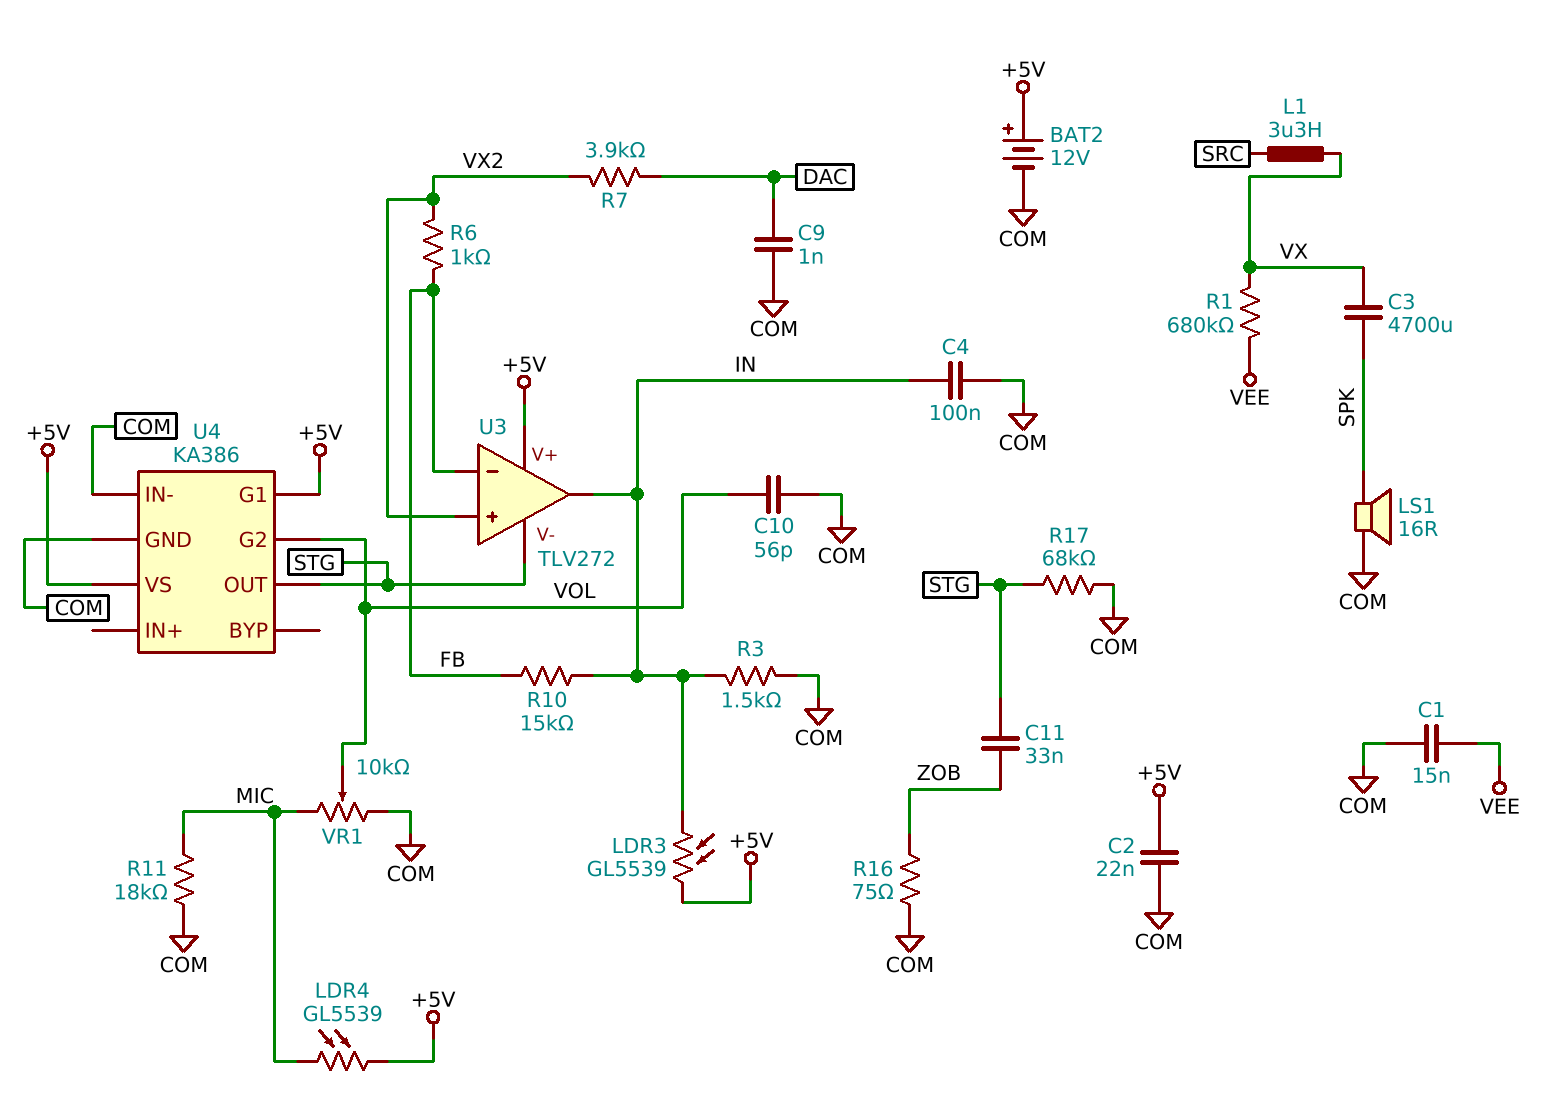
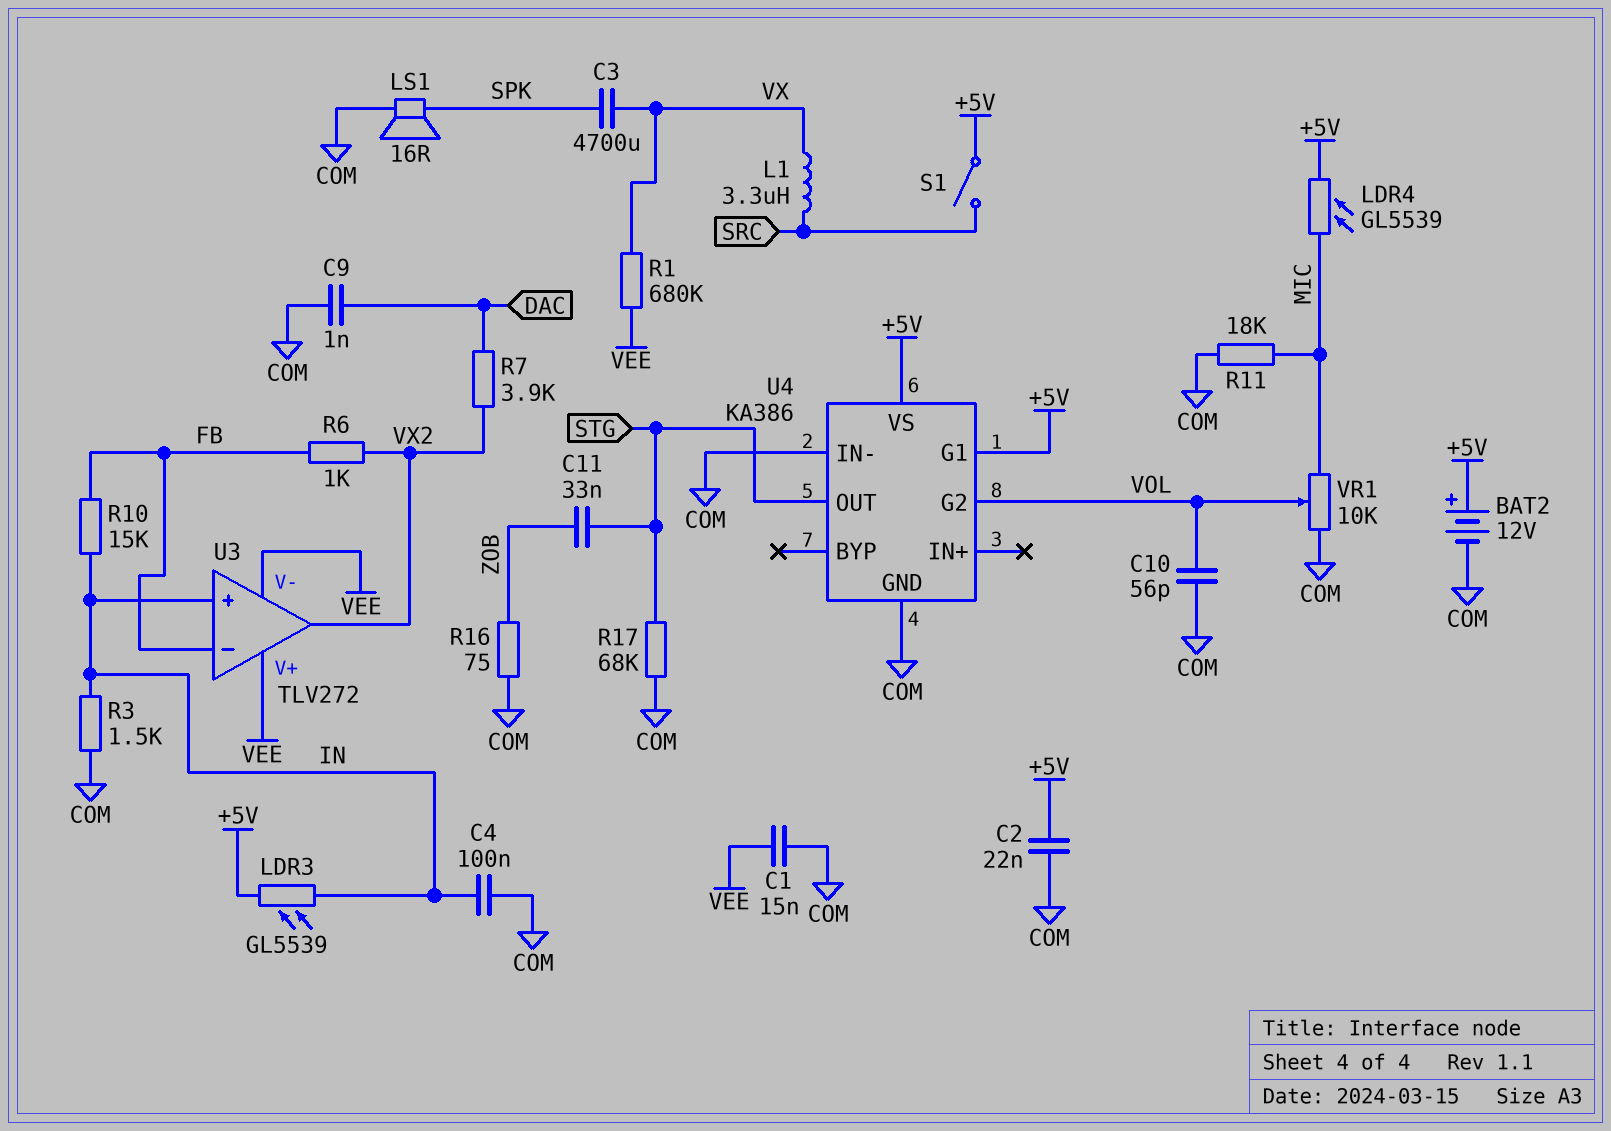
S1: none -> switch (+5V, SRC)
U3 pin V+: +5V -> VEE
U3 pin V-: STG -> VEE
U3 pin in+: VX2 -> IN
U3 pin out: IN -> VX2

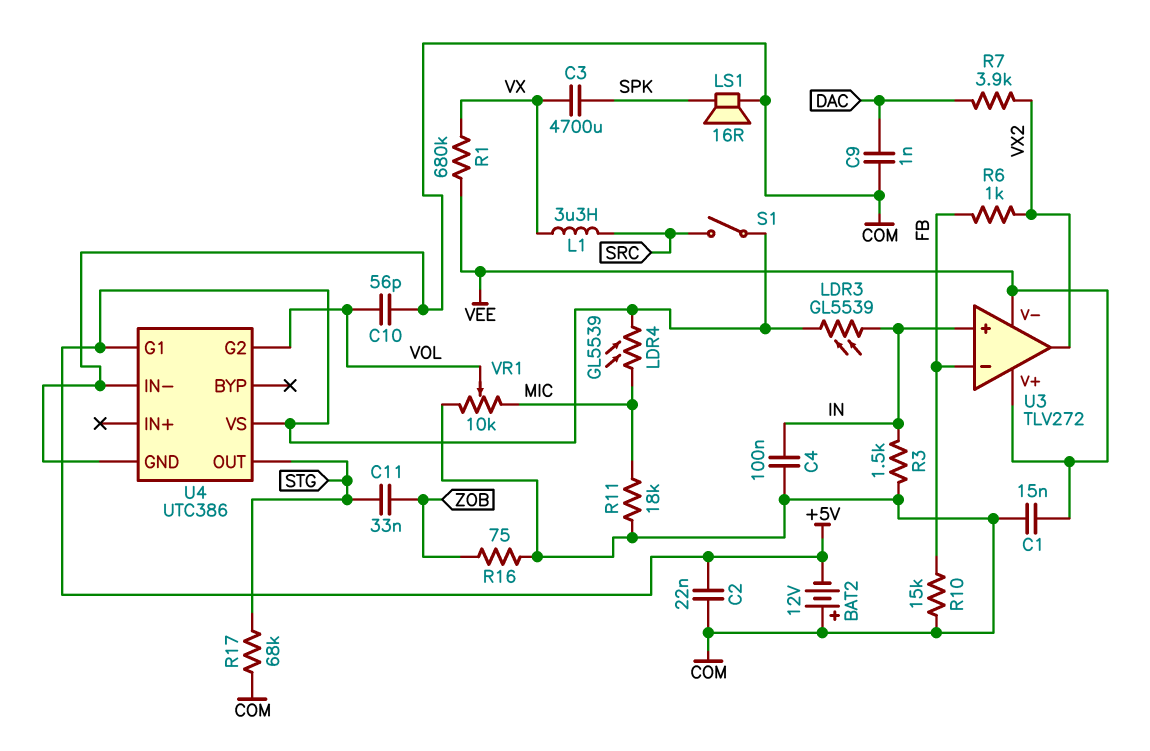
BAT2: 12V (plus +5V, minus COM) -> 12V (plus COM, minus +5V)
R10: 15k (FB, IN) -> 15k (COM, FB)
U4: KA386 -> UTC386

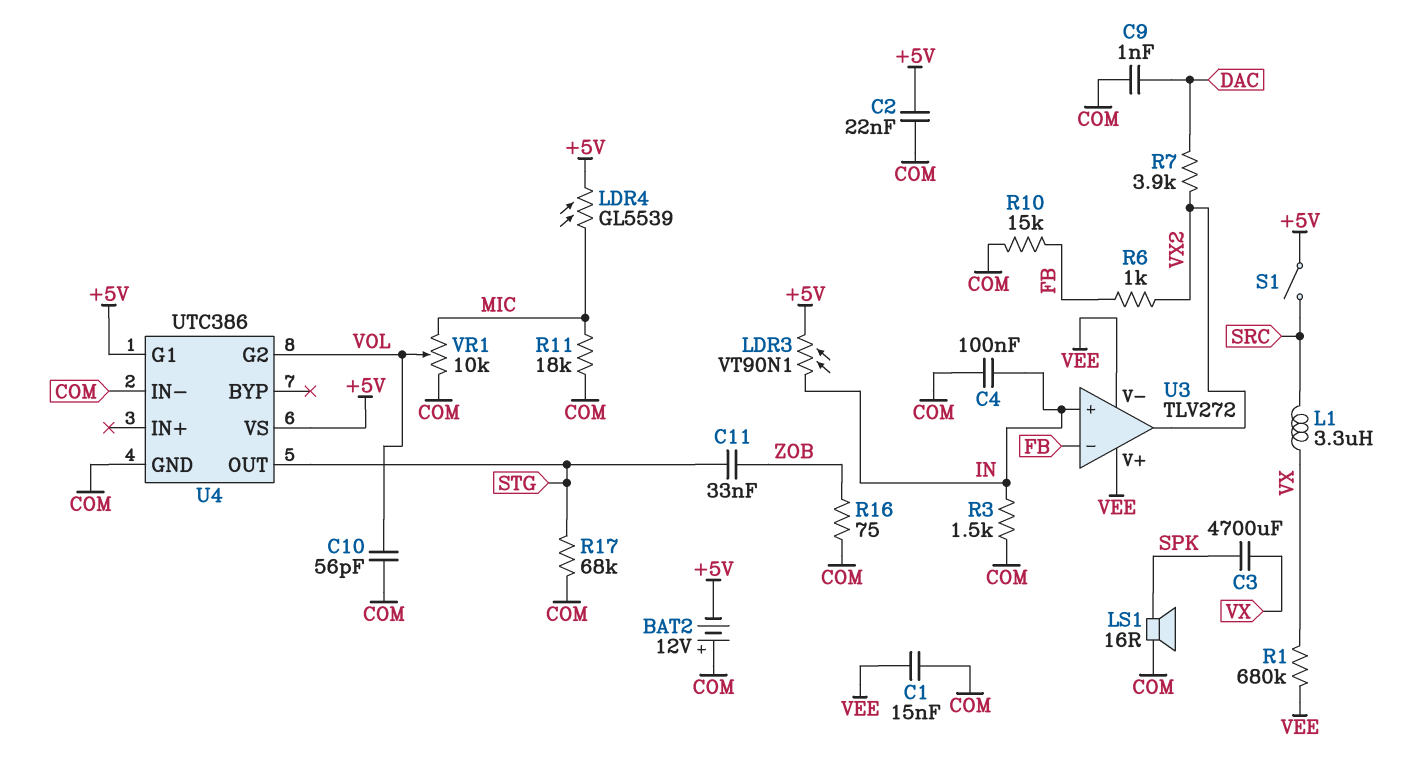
LDR3: GL5539 (+5V, IN) -> VT90N1 (+5V, IN)

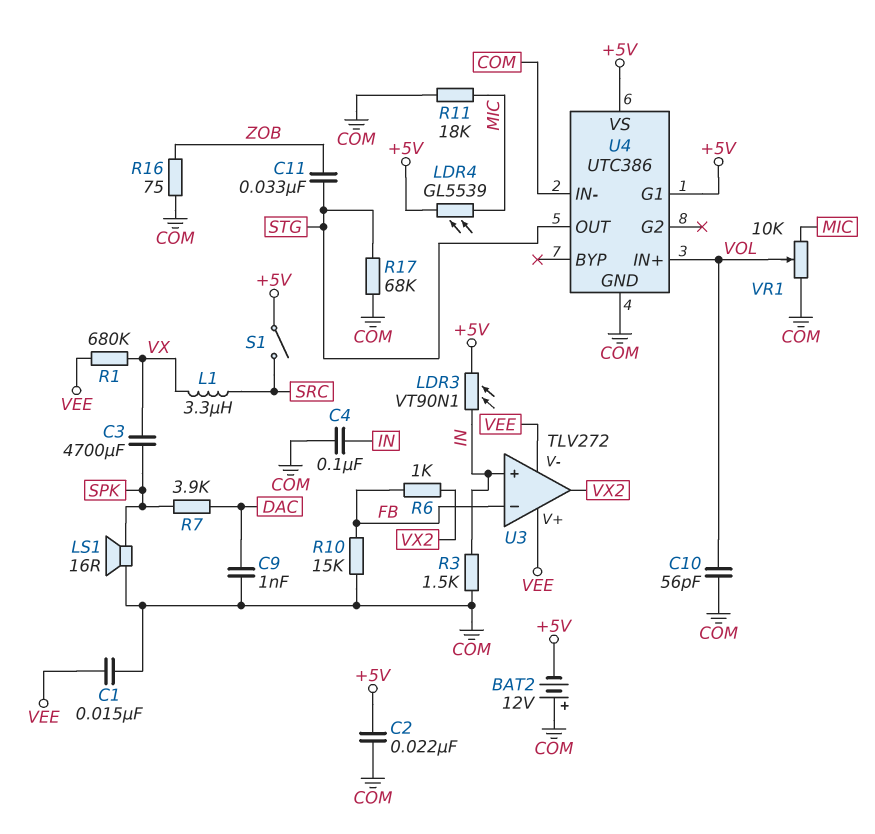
R7: 3.9k (DAC, VX2) -> 3.9k (DAC, SPK)
U4 pin G2: VOL -> none
U4 pin IN+: none -> VOL

